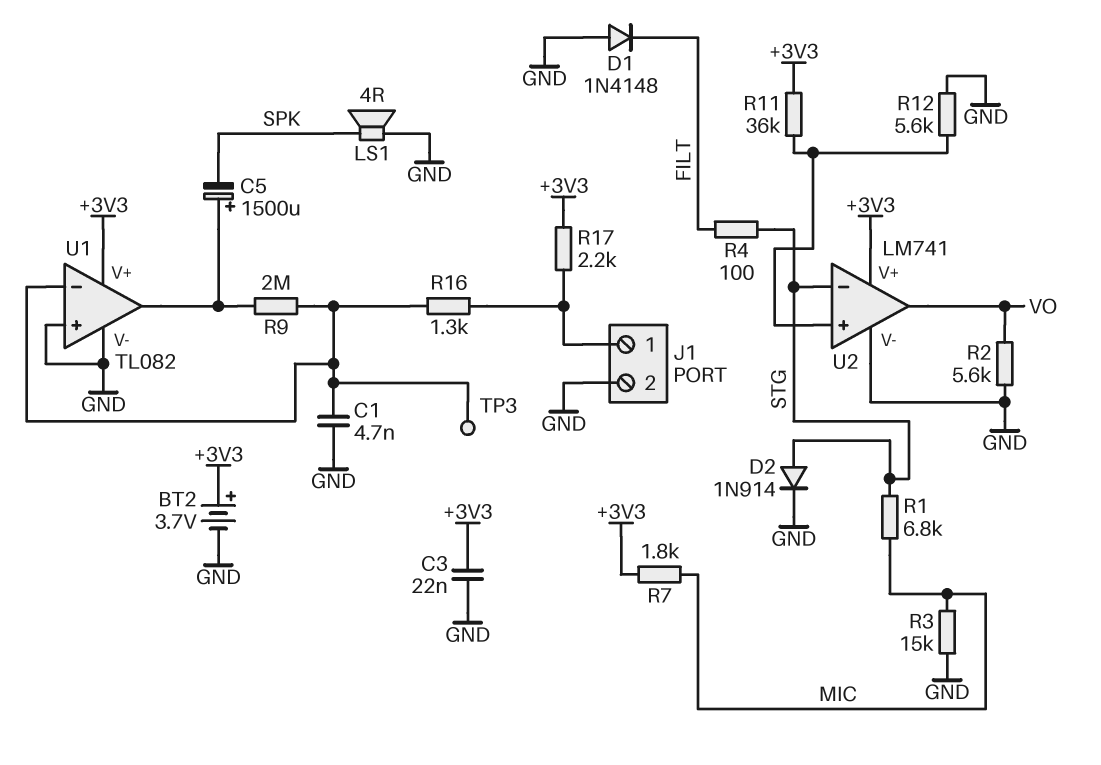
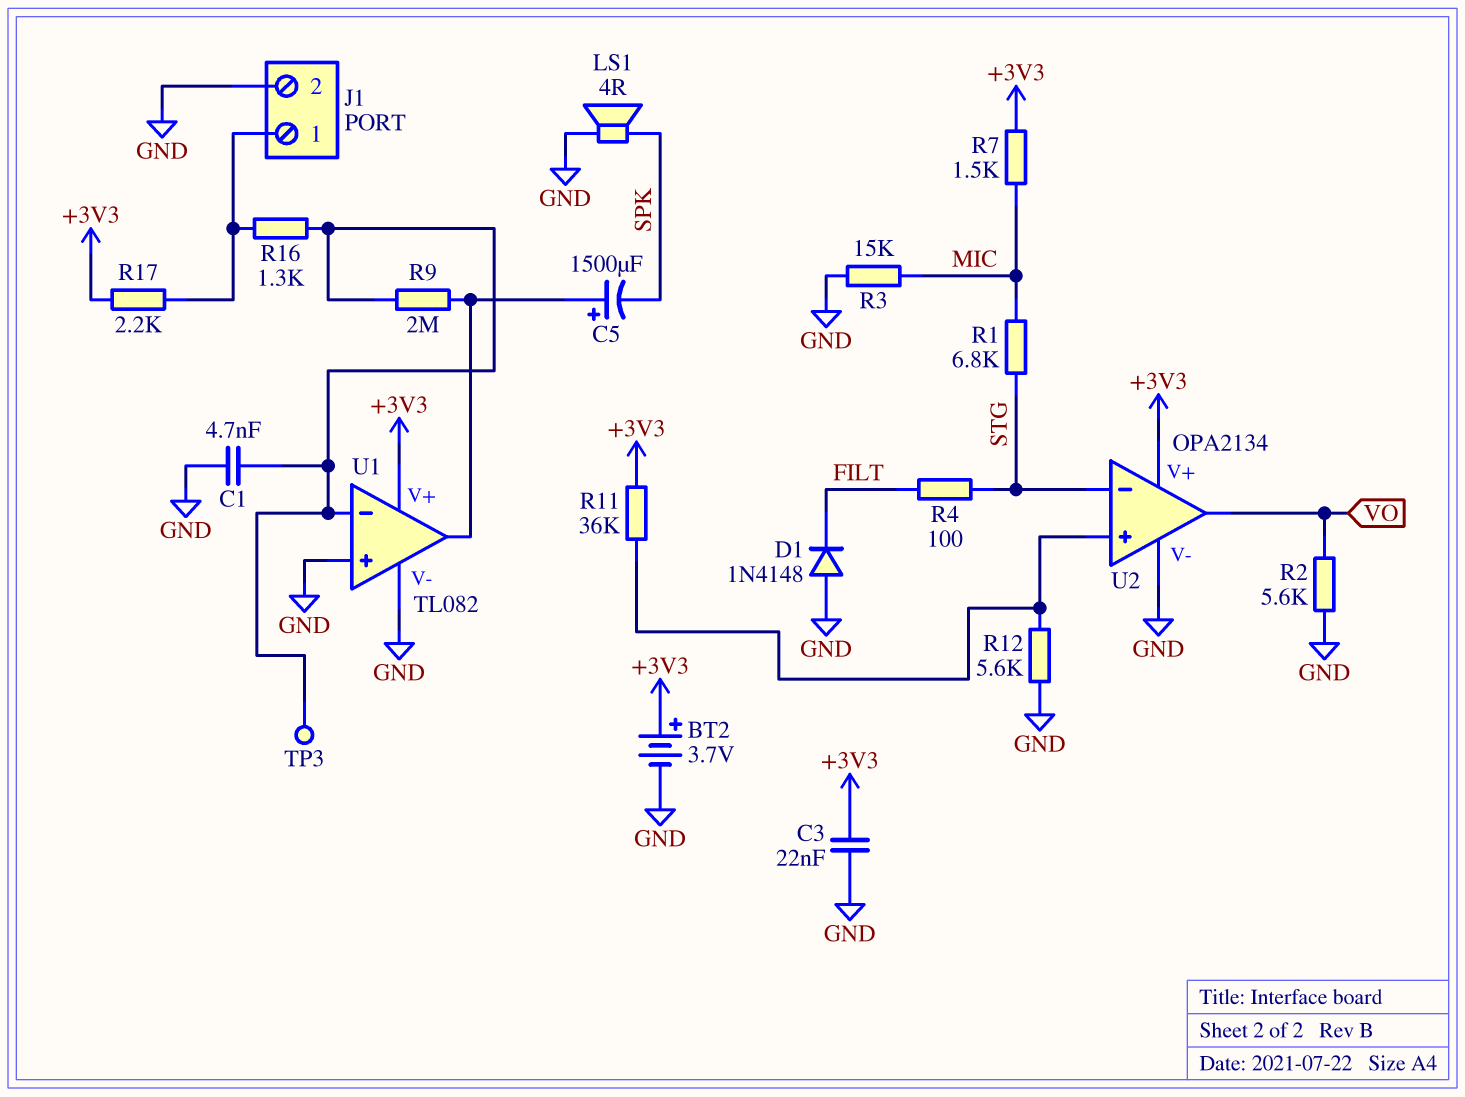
D2: diode 1N914 (A STG, K GND) -> none
R7: 1.8k (+3V3, MIC) -> 1.5k (+3V3, MIC)
U2: LM741 -> OPA2134

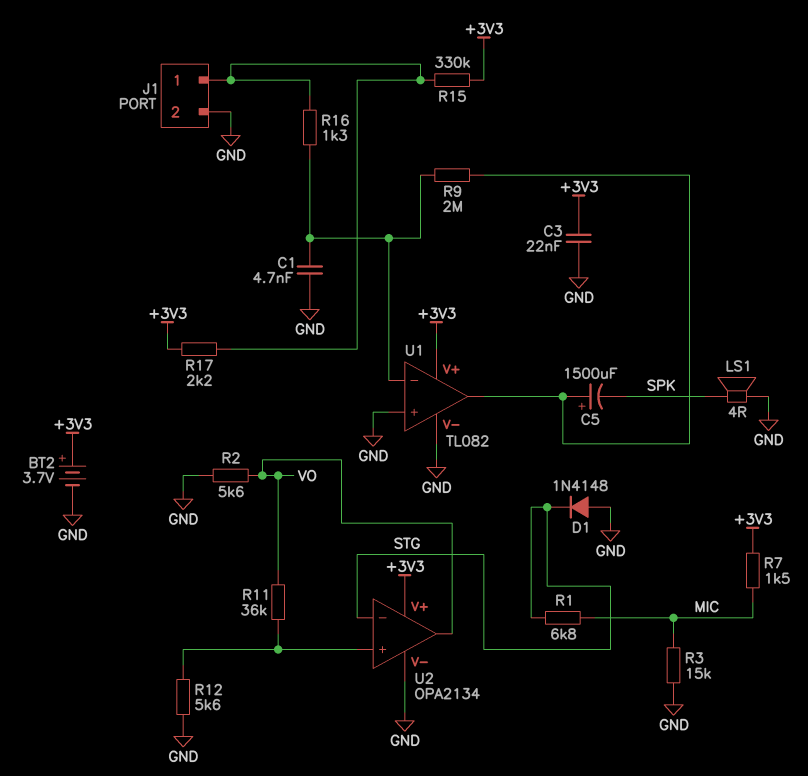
D1: diode 1N4148 (A GND, K FILT) -> diode 1N4148 (A GND, K STG)
R4: 100 (FILT, STG) -> none
R11: 36k (+3V3, U2/in+) -> 36k (U2/in+, VO)
R15: none -> 330k (+3V3, J1/1)
TP3: test point (U1/in-) -> none

